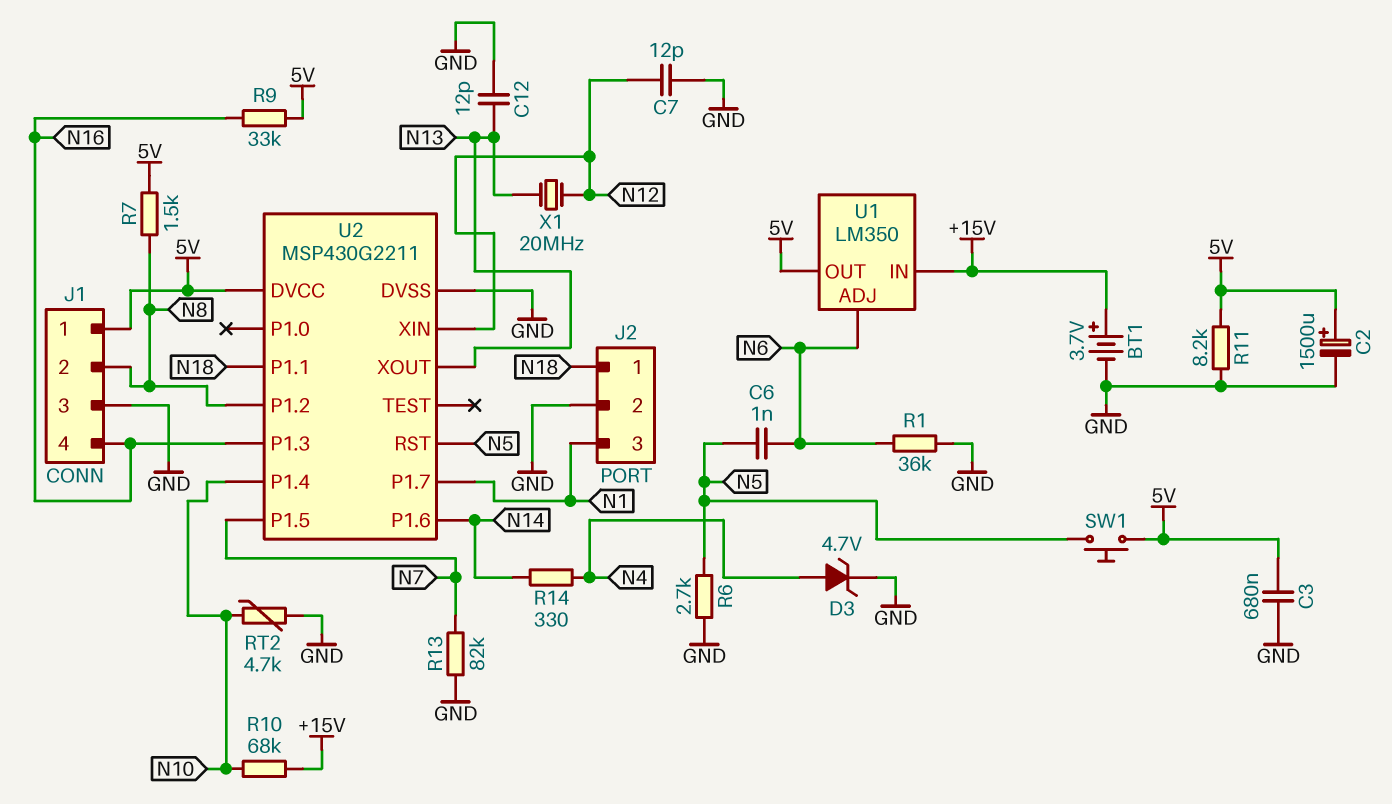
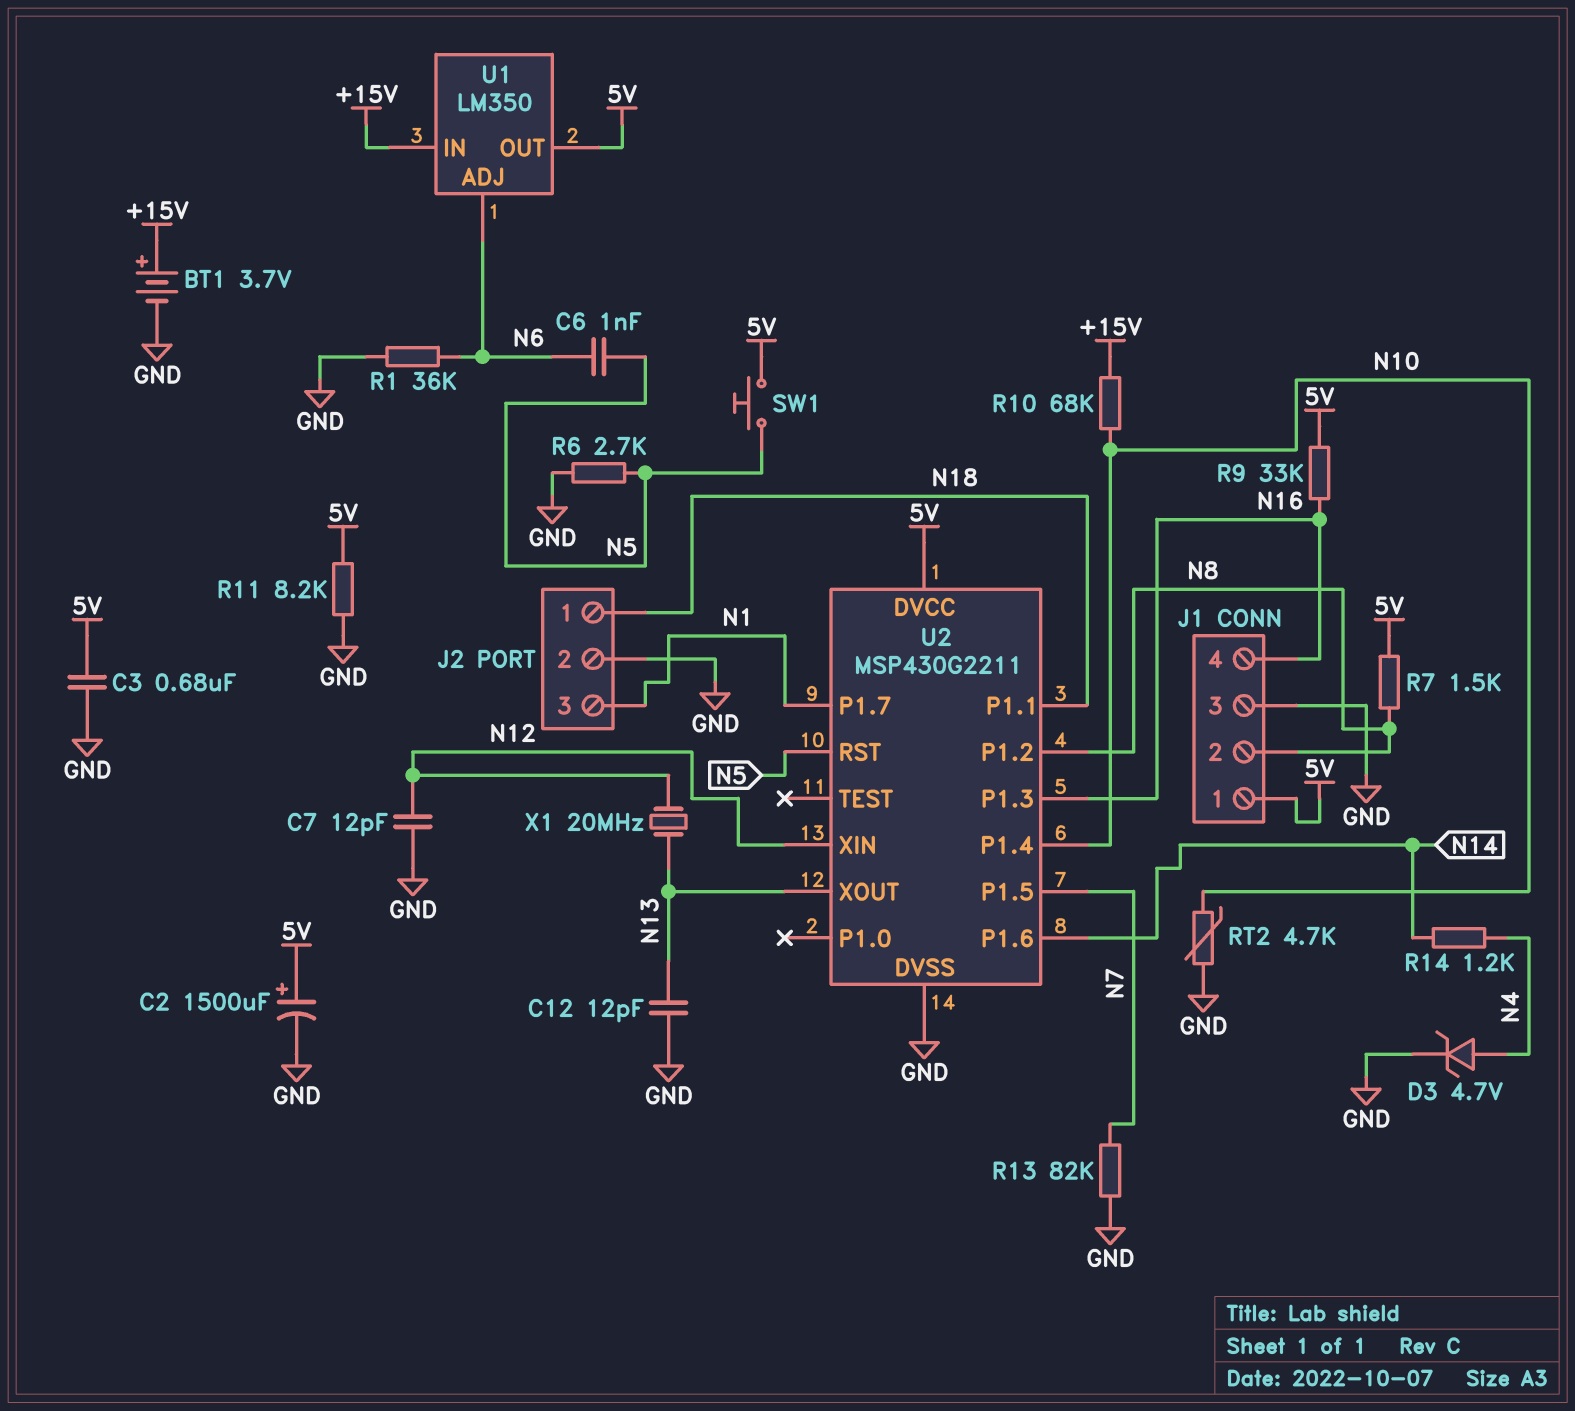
R14: 330 (N4, N14) -> 1.2k (N4, N14)

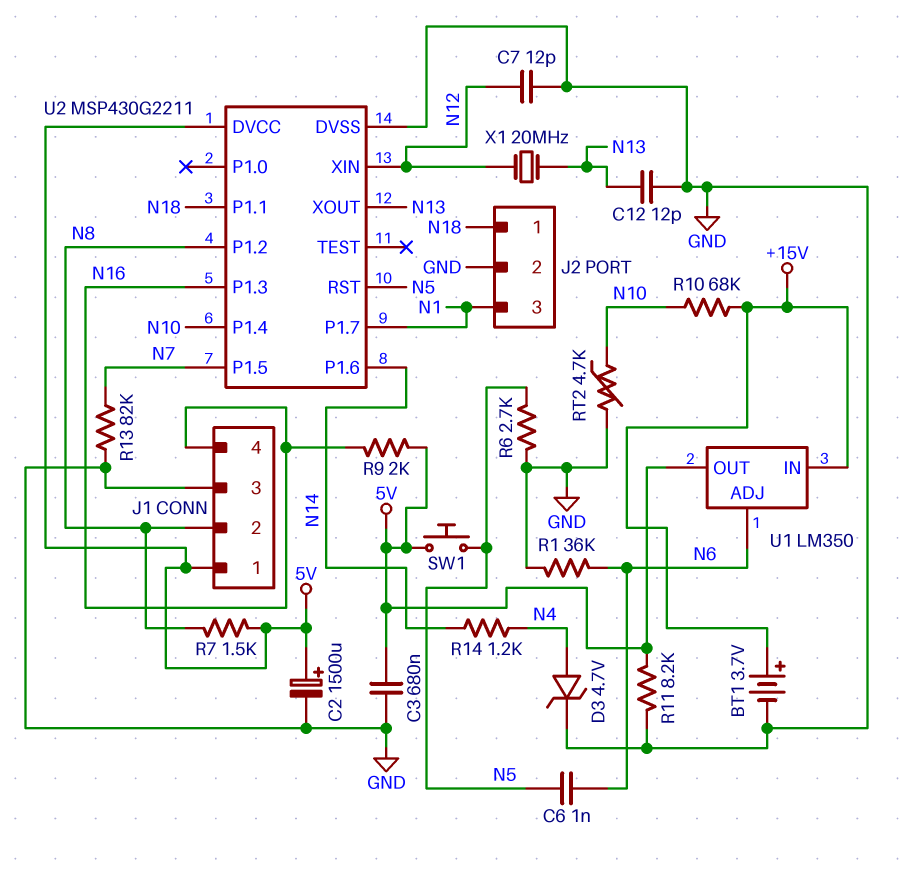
R9: 33k (5V, N16) -> 2k (5V, N16)

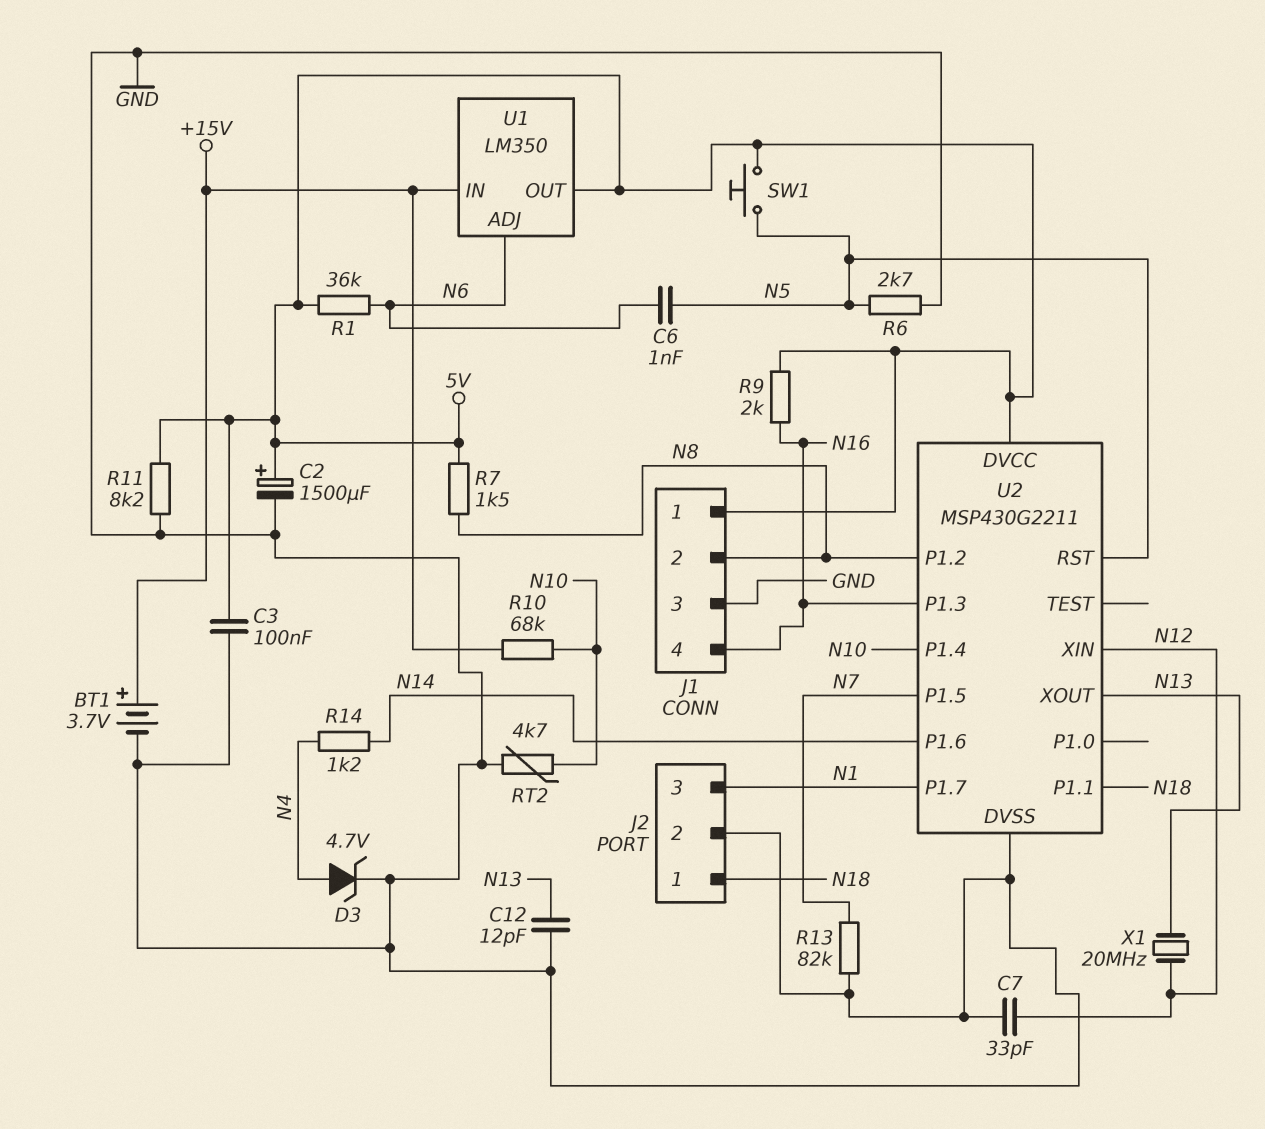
C3: 680nF (5V, GND) -> 100nF (5V, GND)
C7: 12pF (GND, N12) -> 33pF (GND, N12)
R1: 36k (GND, N6) -> 36k (5V, N6)

